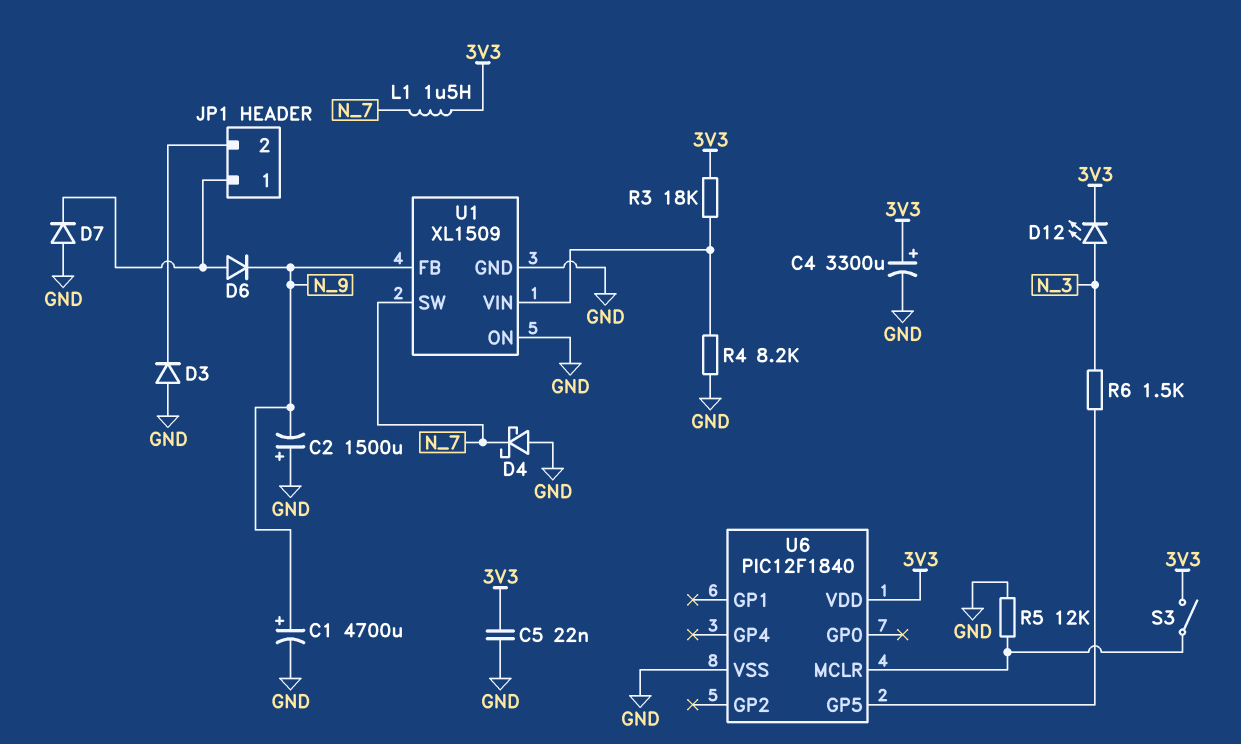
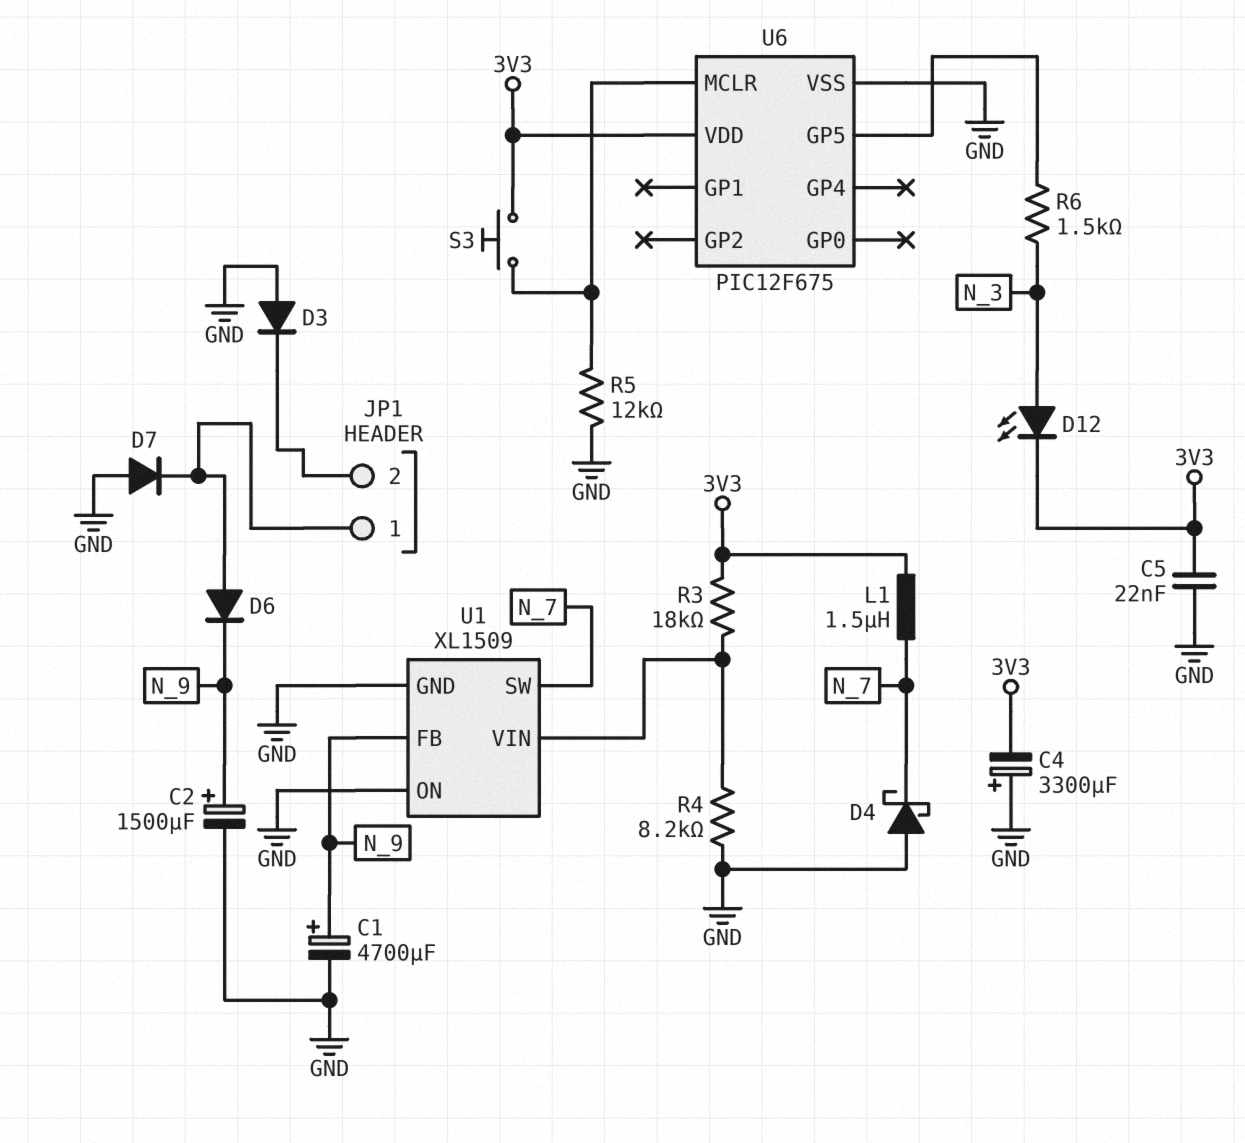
C2: 1500uF (plus GND, minus N_9) -> 1500uF (plus N_9, minus GND)
C4: 3300uF (plus 3V3, minus GND) -> 3300uF (plus GND, minus 3V3)
S3: switch (3V3, U6/MCLR) -> button (3V3, U6/MCLR)
U6: PIC12F1840 -> PIC12F675

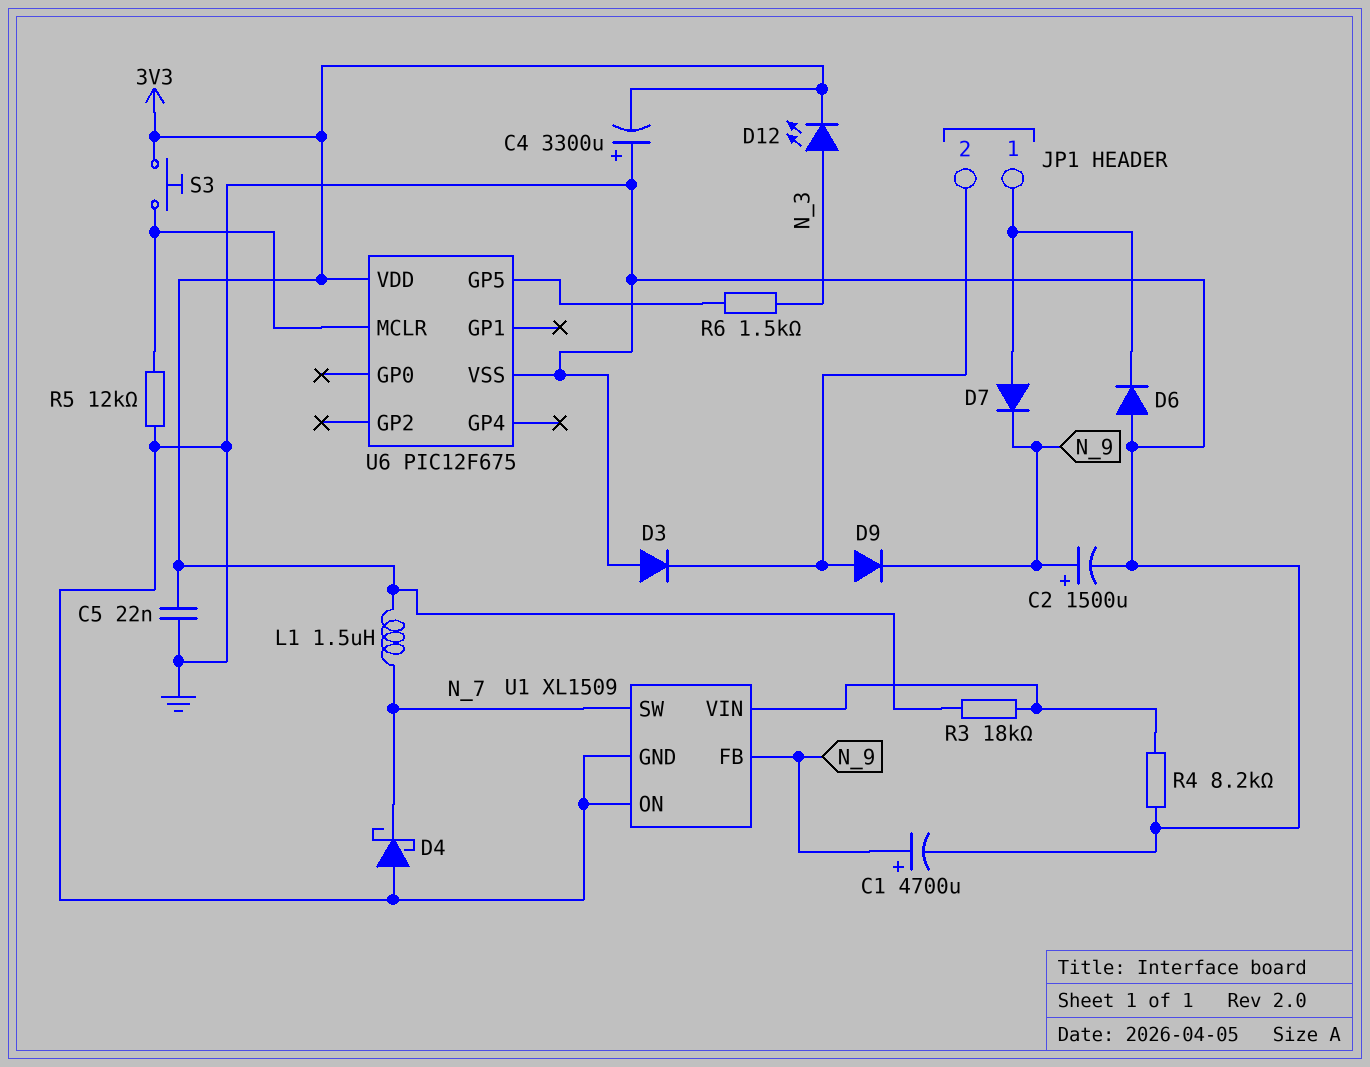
D6: diode (A JP1/1, K N_9) -> diode (A GND, K JP1/1)
D7: diode (A GND, K JP1/1) -> diode (A JP1/1, K N_9)
D9: none -> diode (A JP1/2, K N_9)

